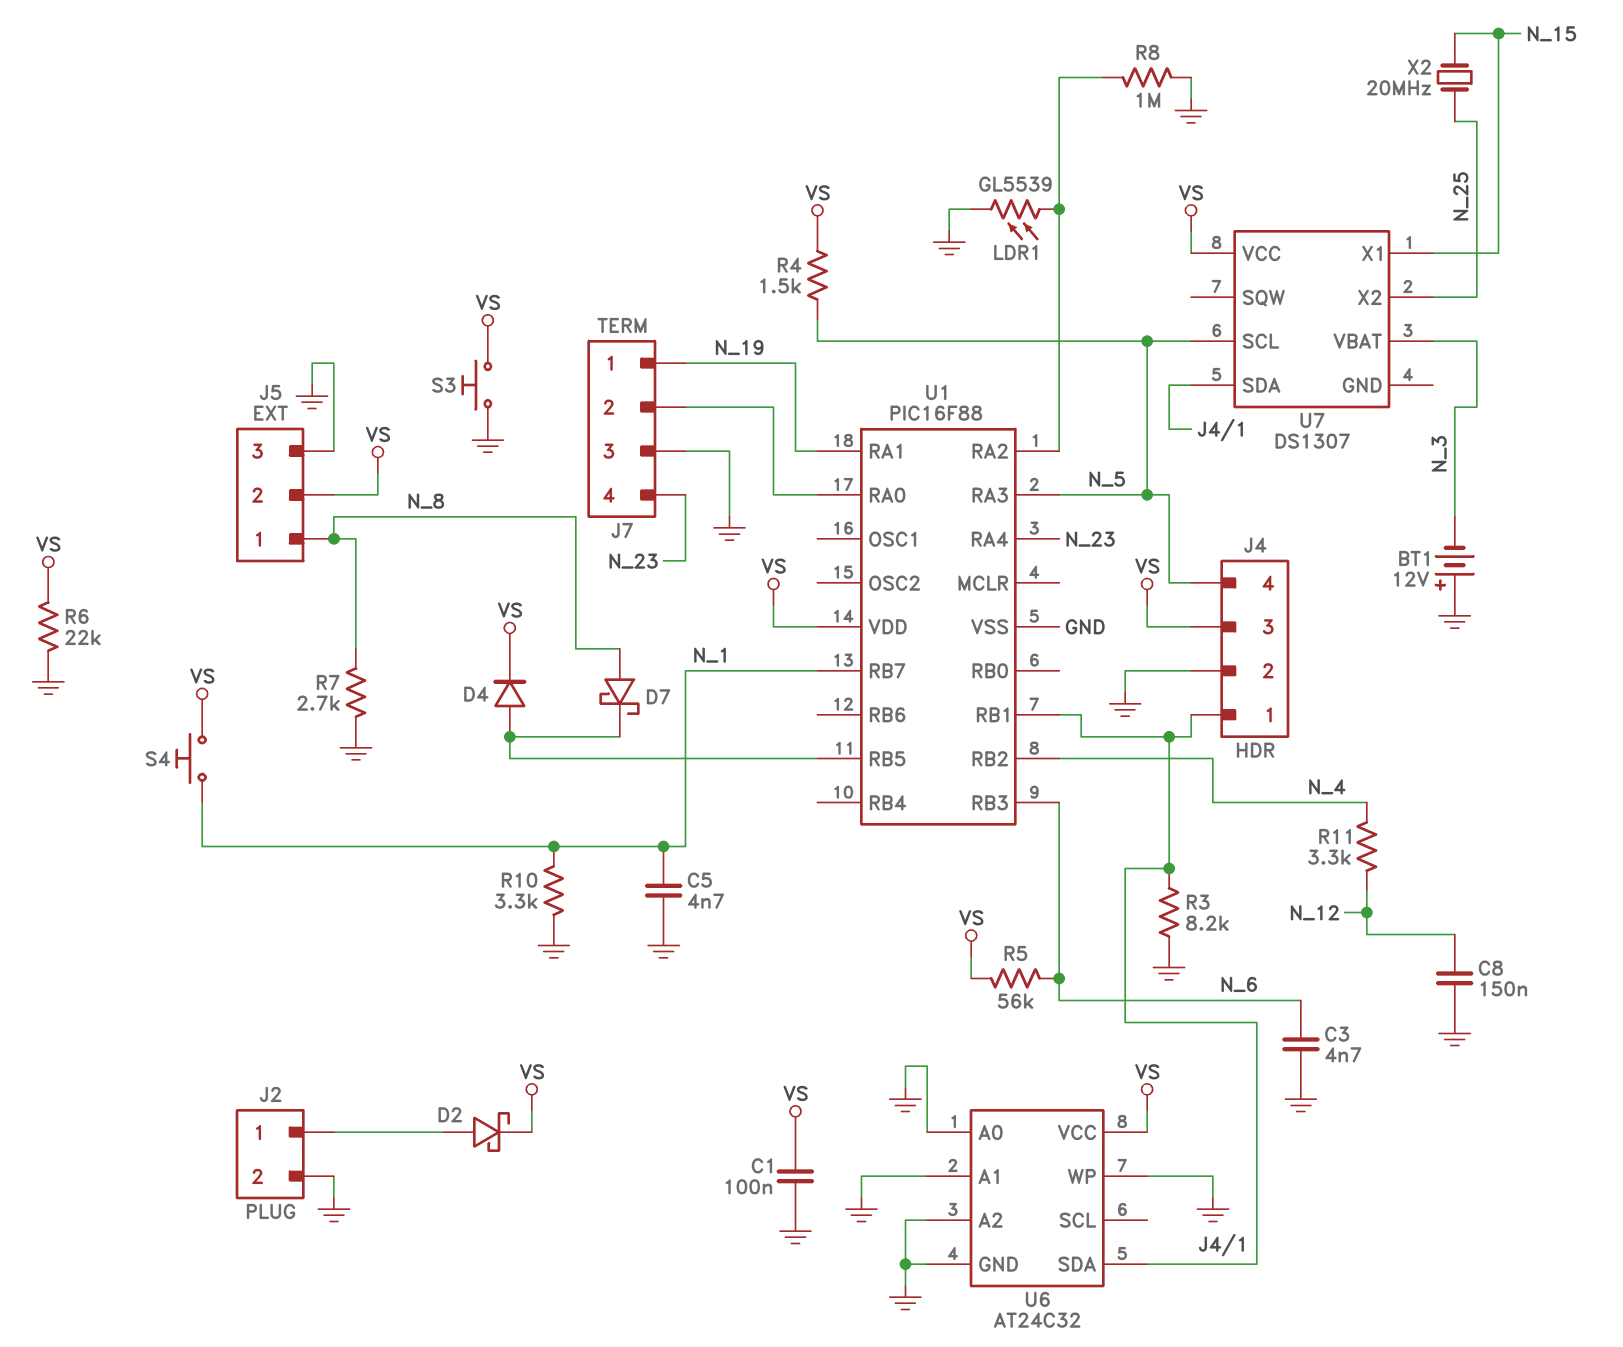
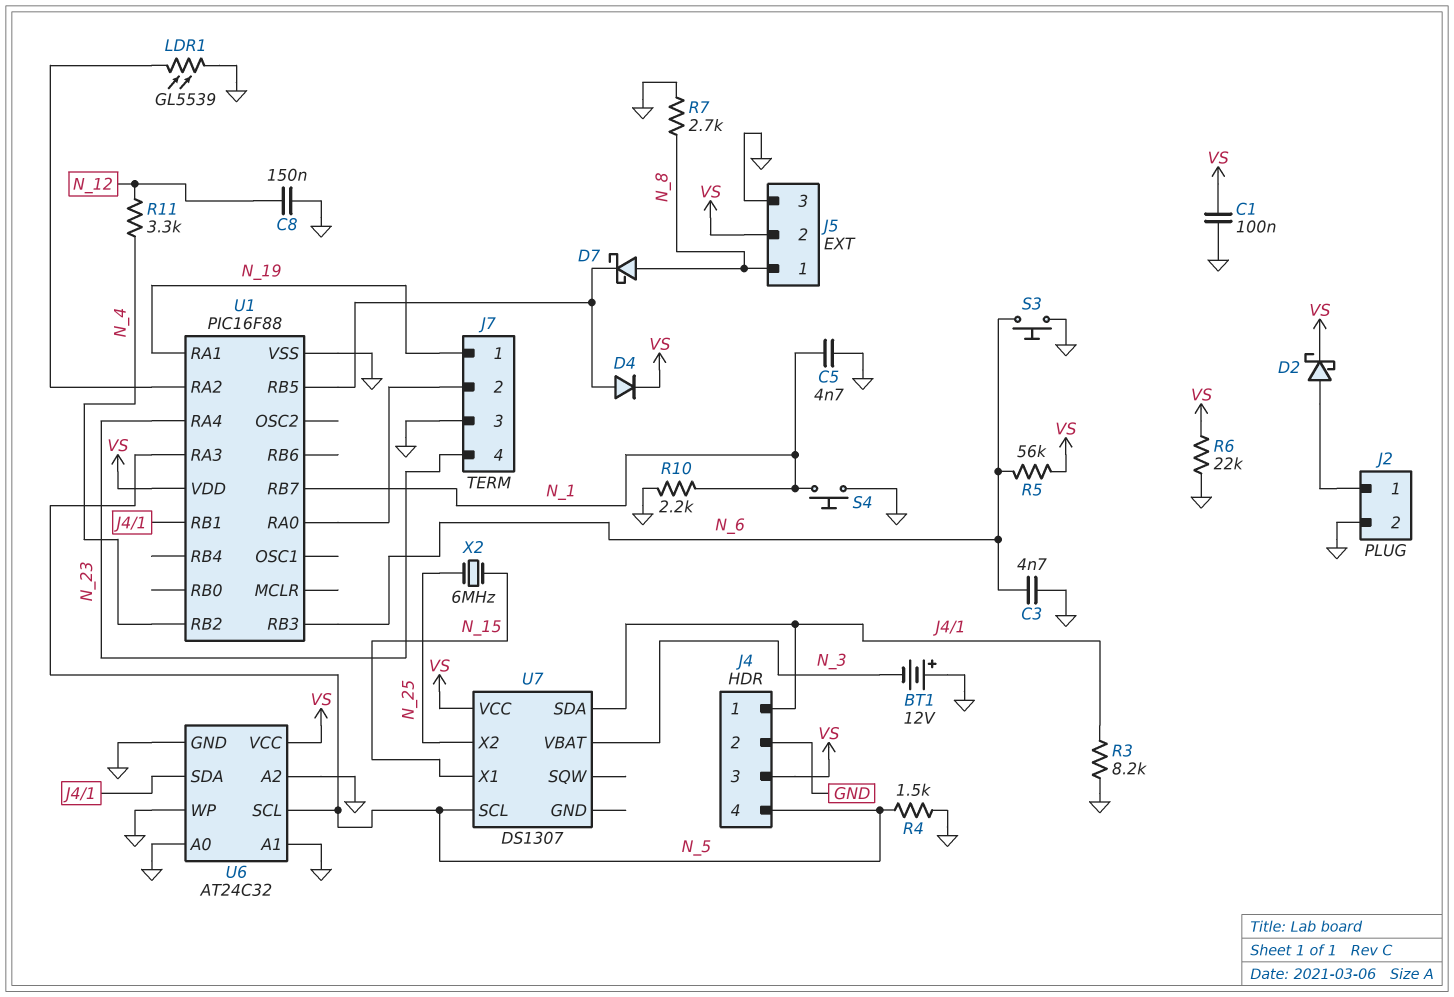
R4: 1.5k (N_5, VS) -> 1.5k (GND, N_5)
R8: 1M (GND, U1/RA2) -> none
R10: 3.3k (GND, N_1) -> 2.2k (GND, N_1)
S3: button (GND, VS) -> button (GND, N_6)
S4: button (N_1, VS) -> button (GND, N_1)
U6 pin SCL: none -> N_5
X2: 20MHz (N_15, N_25) -> 6MHz (N_15, N_25)

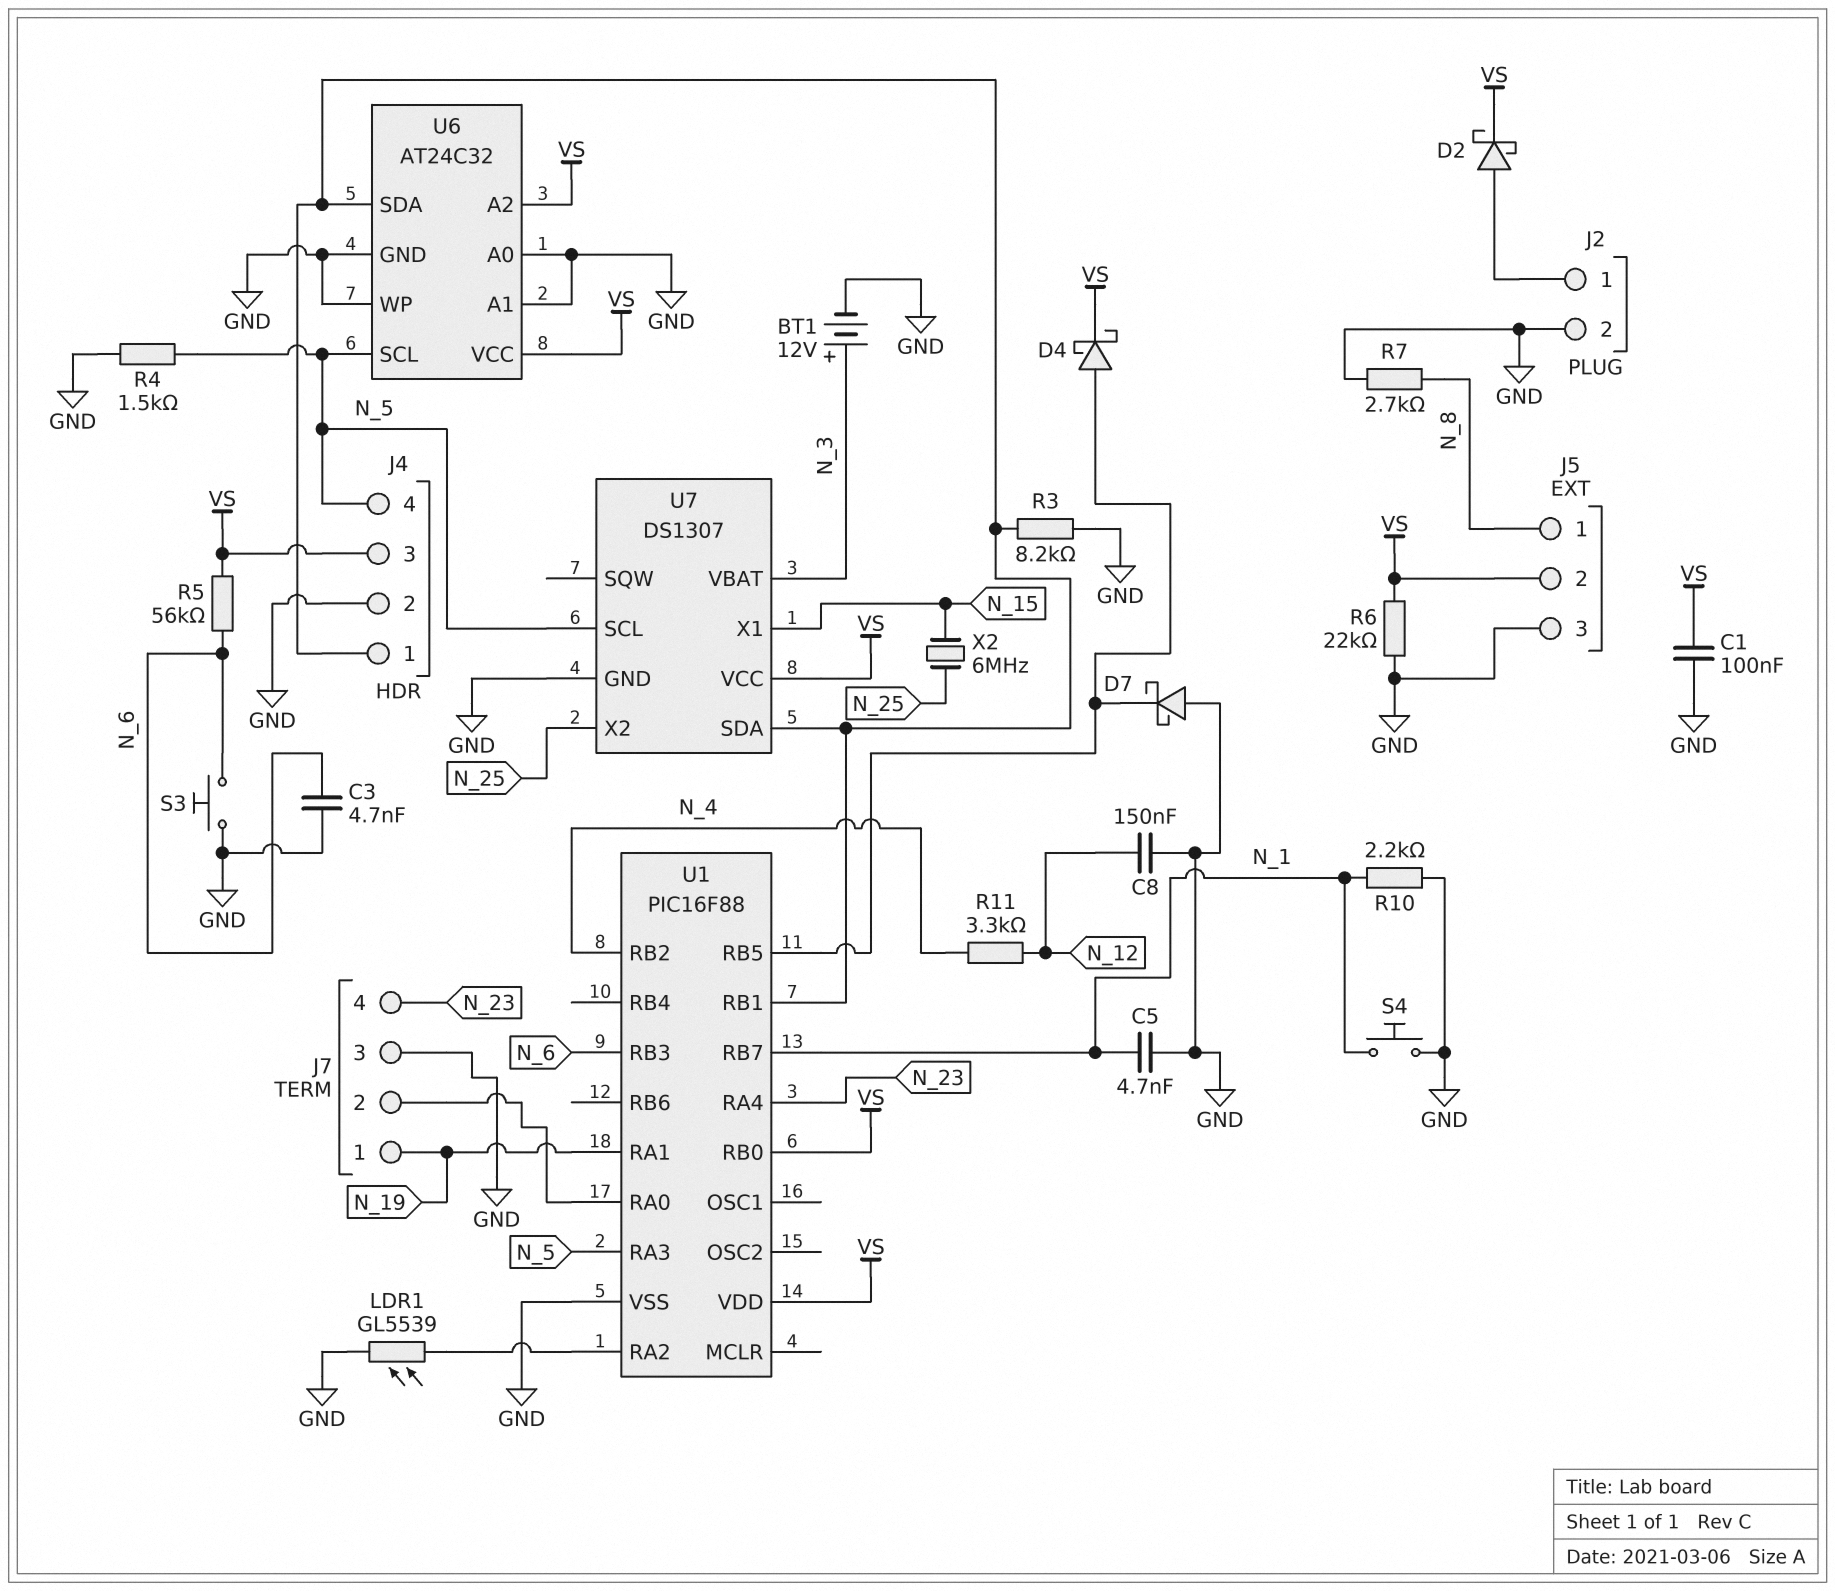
BT1: 12V (plus GND, minus N_3) -> 12V (plus N_3, minus GND)
D4: diode (A U1/RB5, K VS) -> schottky (A U1/RB5, K VS)
D7: schottky (A N_8, K U1/RB5) -> schottky (A GND, K U1/RB5)
U1 pin RB0: none -> VS
U6 pin A2: GND -> VS
U7 pin GND: none -> GND

